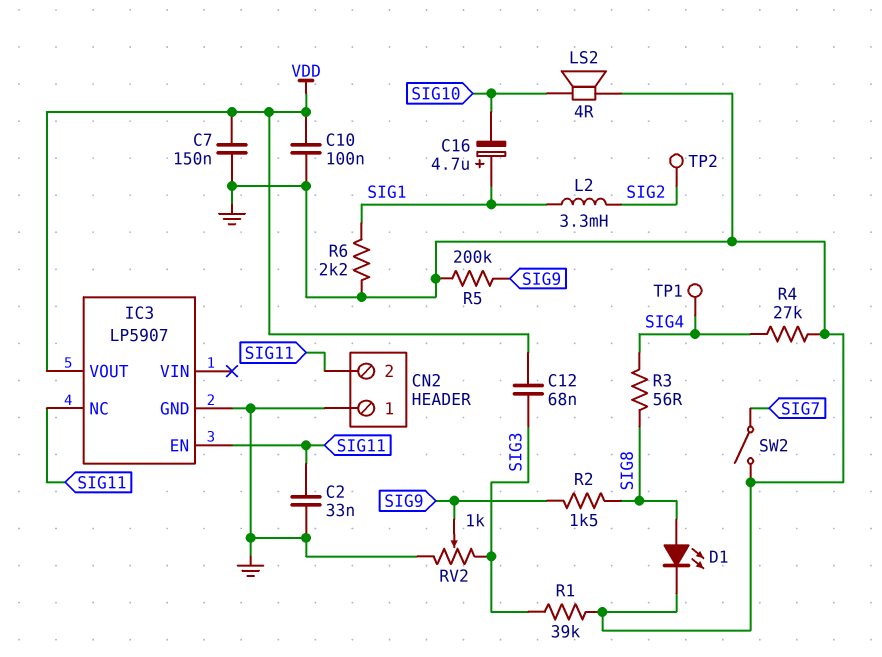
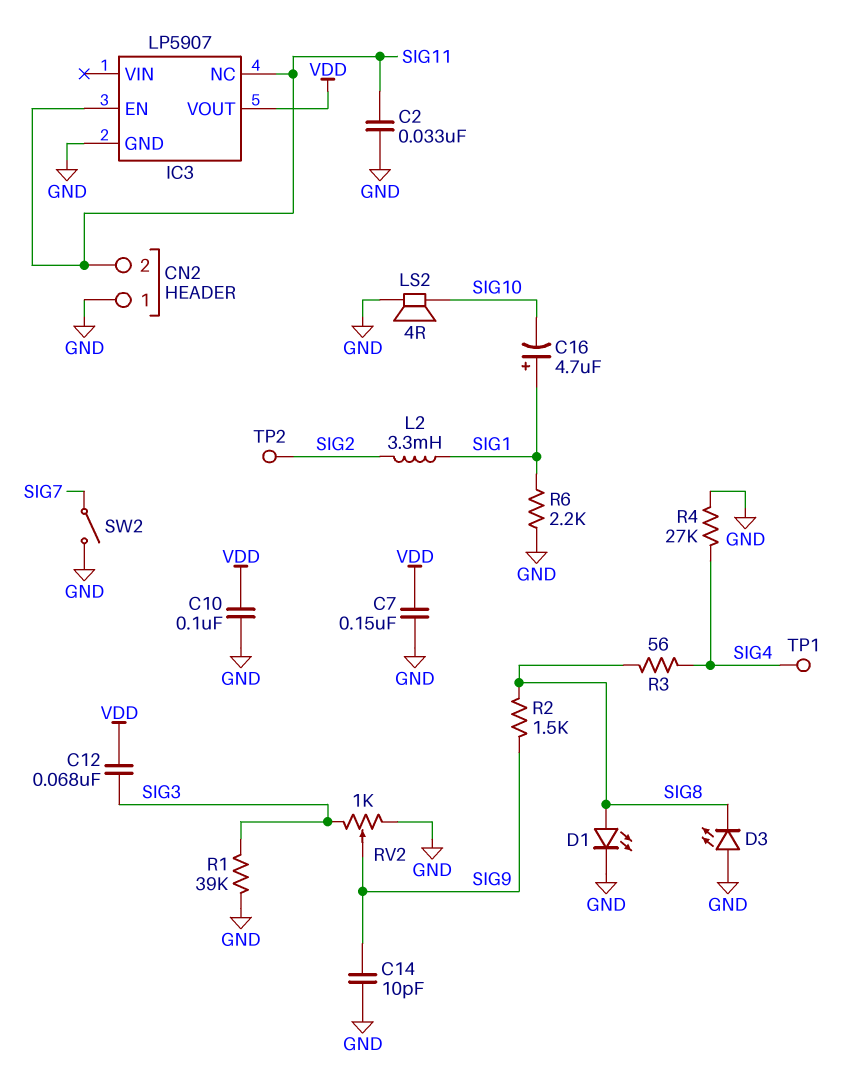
C14: none -> 10pF (GND, SIG9)
D3: none -> LED (A GND, K SIG8)
R5: 200k (GND, SIG9) -> none

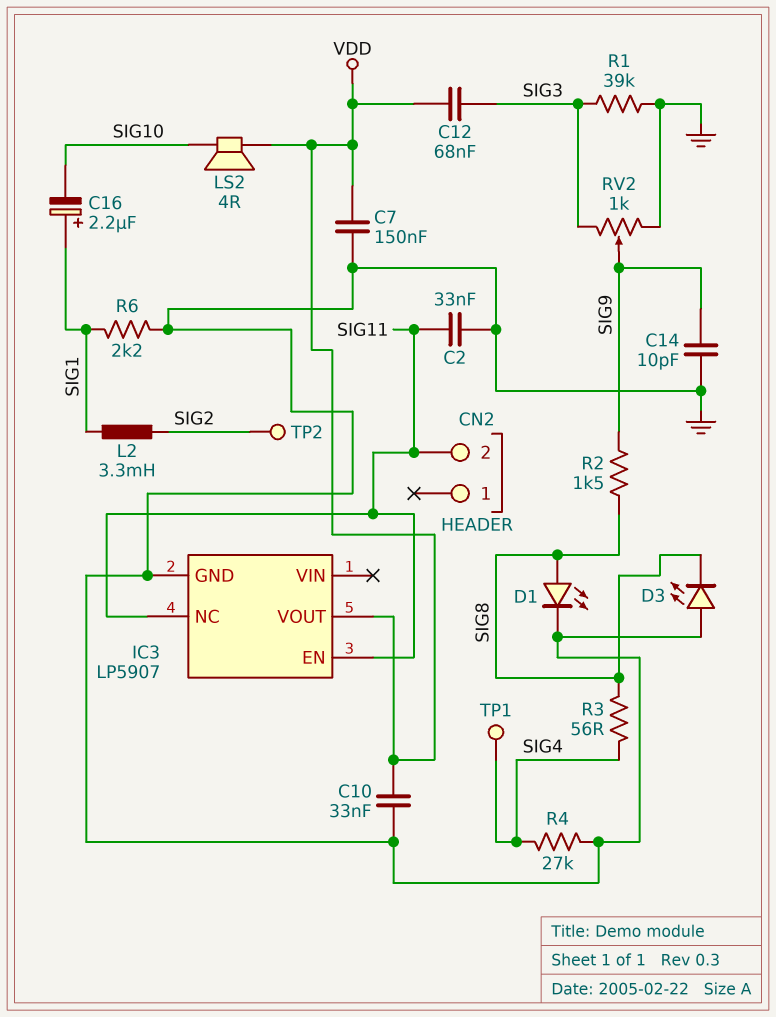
C10: 100nF (GND, VDD) -> 33nF (GND, VDD)
C16: 4.7uF (plus SIG1, minus SIG10) -> 2.2uF (plus SIG1, minus SIG10)
CN2 pin 1: GND -> none
LS2: speaker 4R (GND, SIG10) -> speaker 4R (SIG10, VDD)
SW2: switch (GND, SIG7) -> none

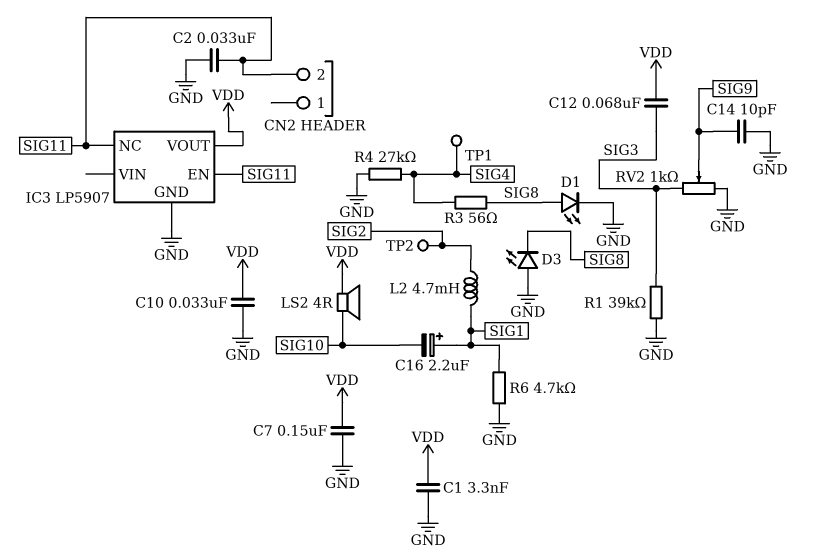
C1: none -> 3.3nF (GND, VDD)
L2: 3.3mH (SIG1, SIG2) -> 4.7mH (SIG1, SIG2)
R2: 1.5k (SIG8, SIG9) -> none
R6: 2.2k (GND, SIG1) -> 4.7k (GND, SIG1)

